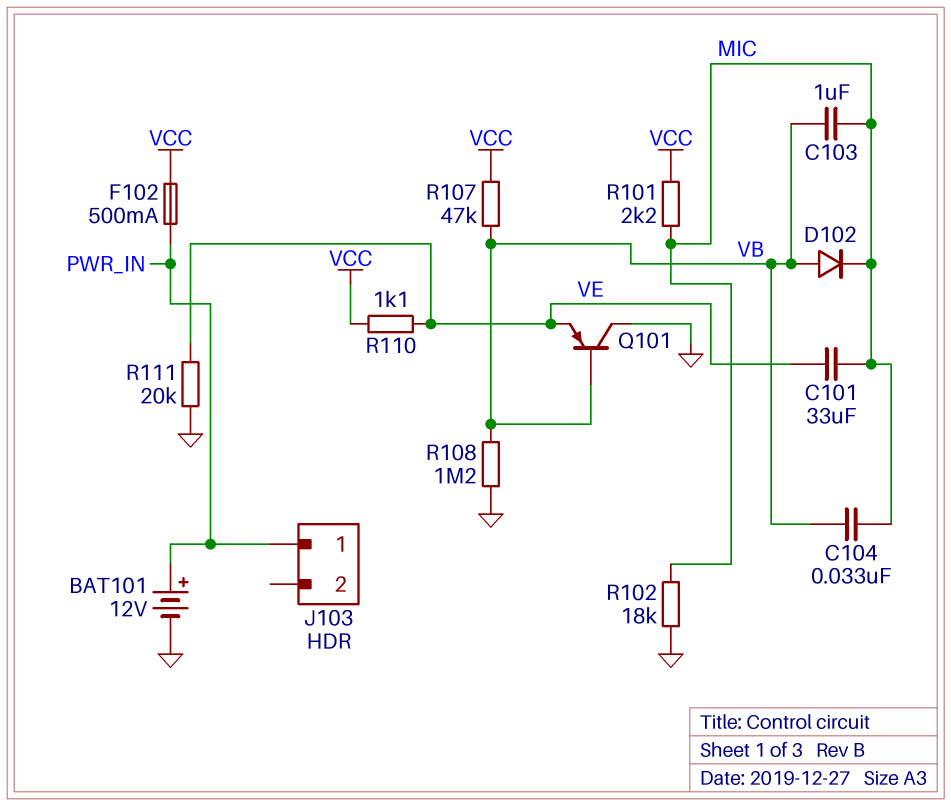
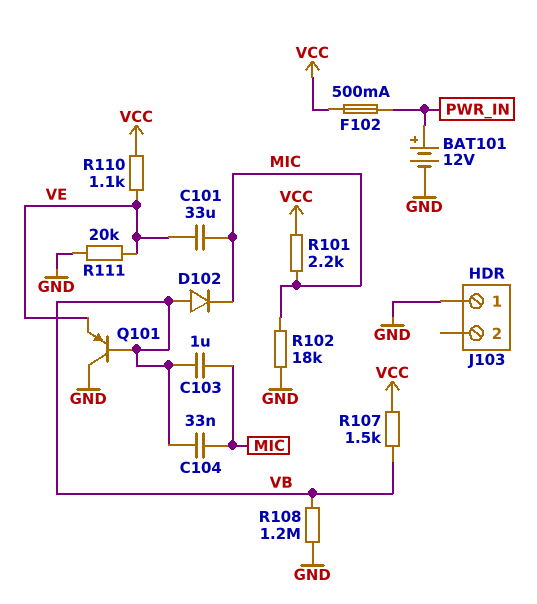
J103 pin 1: PWR_IN -> GND
R107: 47k (VB, VCC) -> 1.5k (VB, VCC)

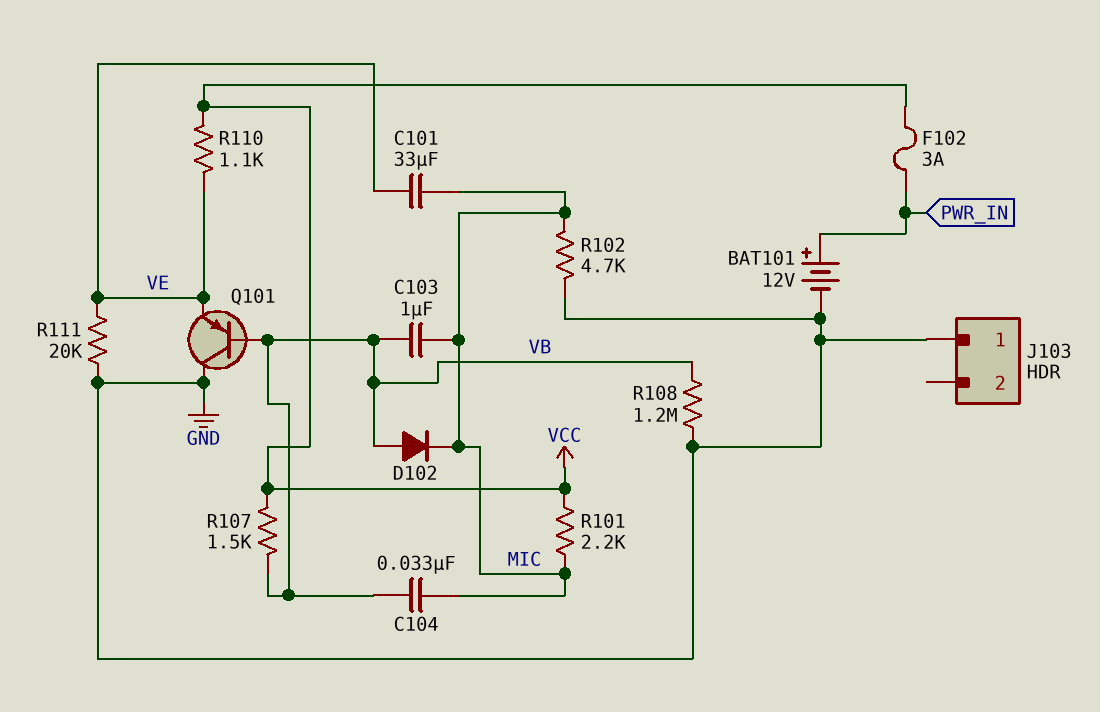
F102: 500mA (PWR_IN, VCC) -> 3A (PWR_IN, VCC)
R102: 18k (GND, MIC) -> 4.7k (GND, MIC)

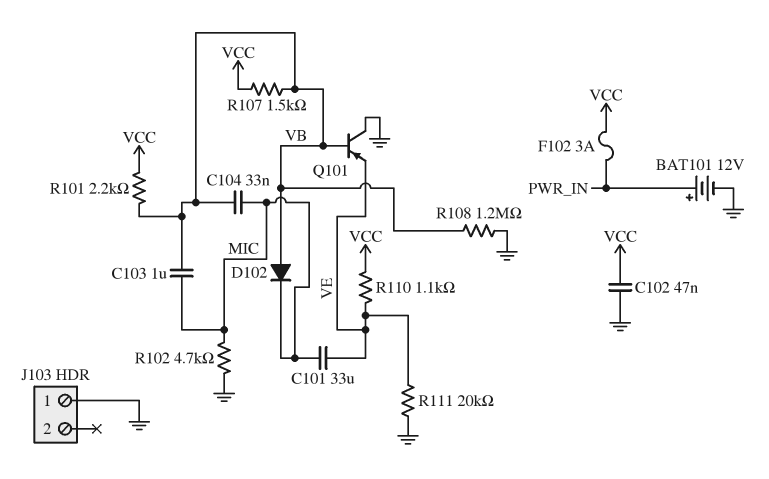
C102: none -> 47nF (GND, VCC)
R101: 2.2k (MIC, VCC) -> 2.2k (VB, VCC)

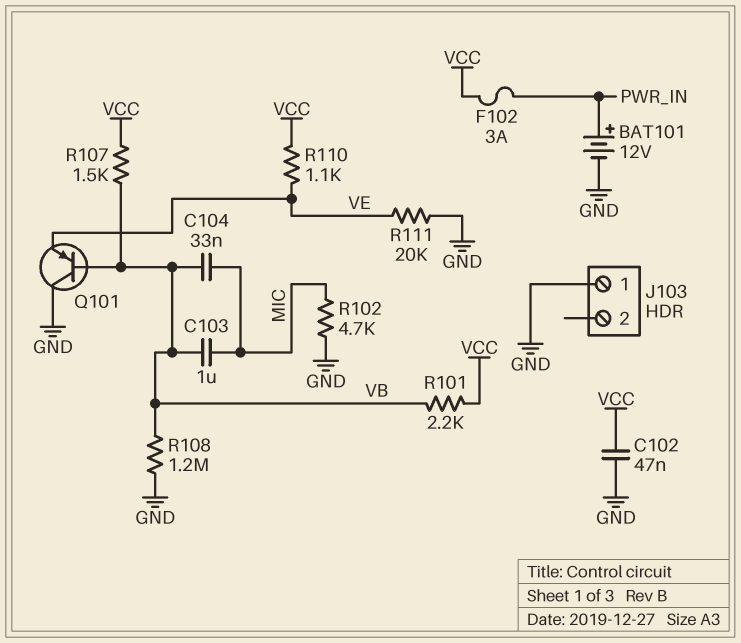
C101: 33uF (MIC, VE) -> none
D102: diode (A VB, K MIC) -> none

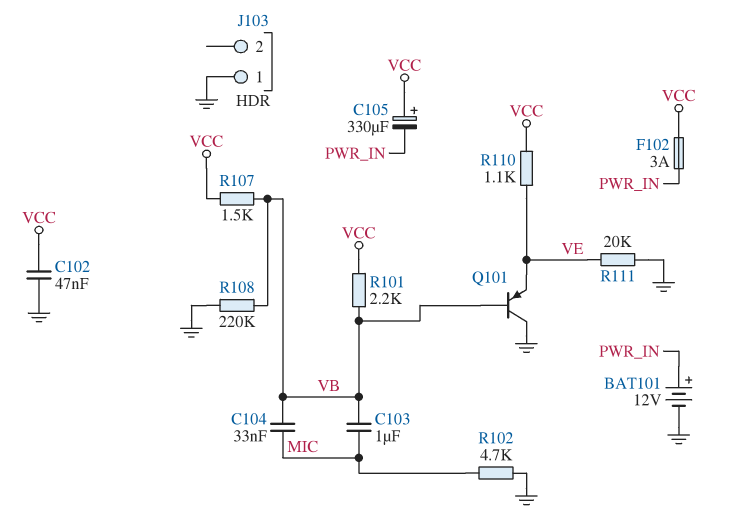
C105: none -> 330uF (plus VCC, minus PWR_IN)
R108: 1.2M (GND, VB) -> 220k (GND, VB)

